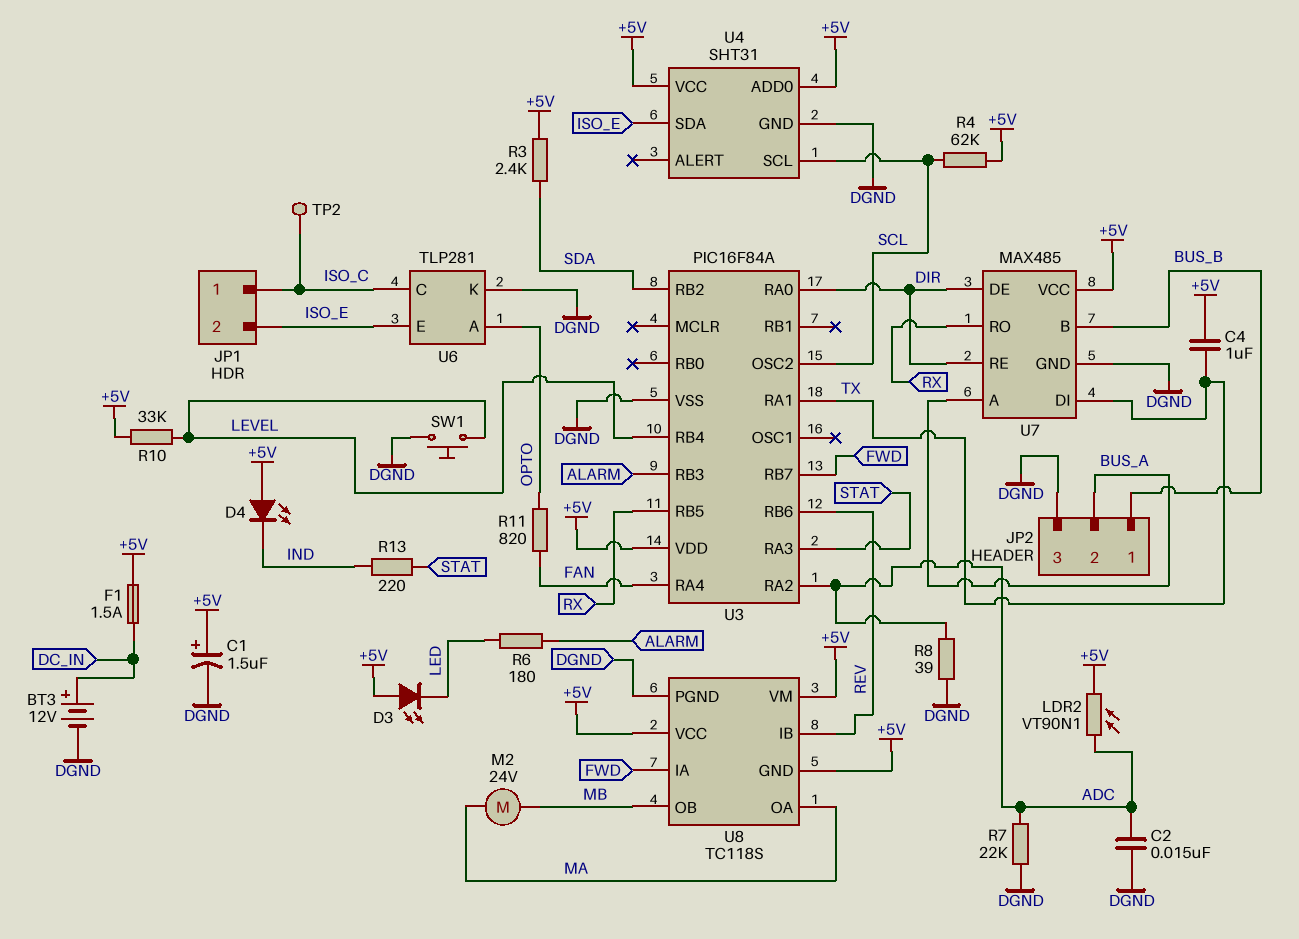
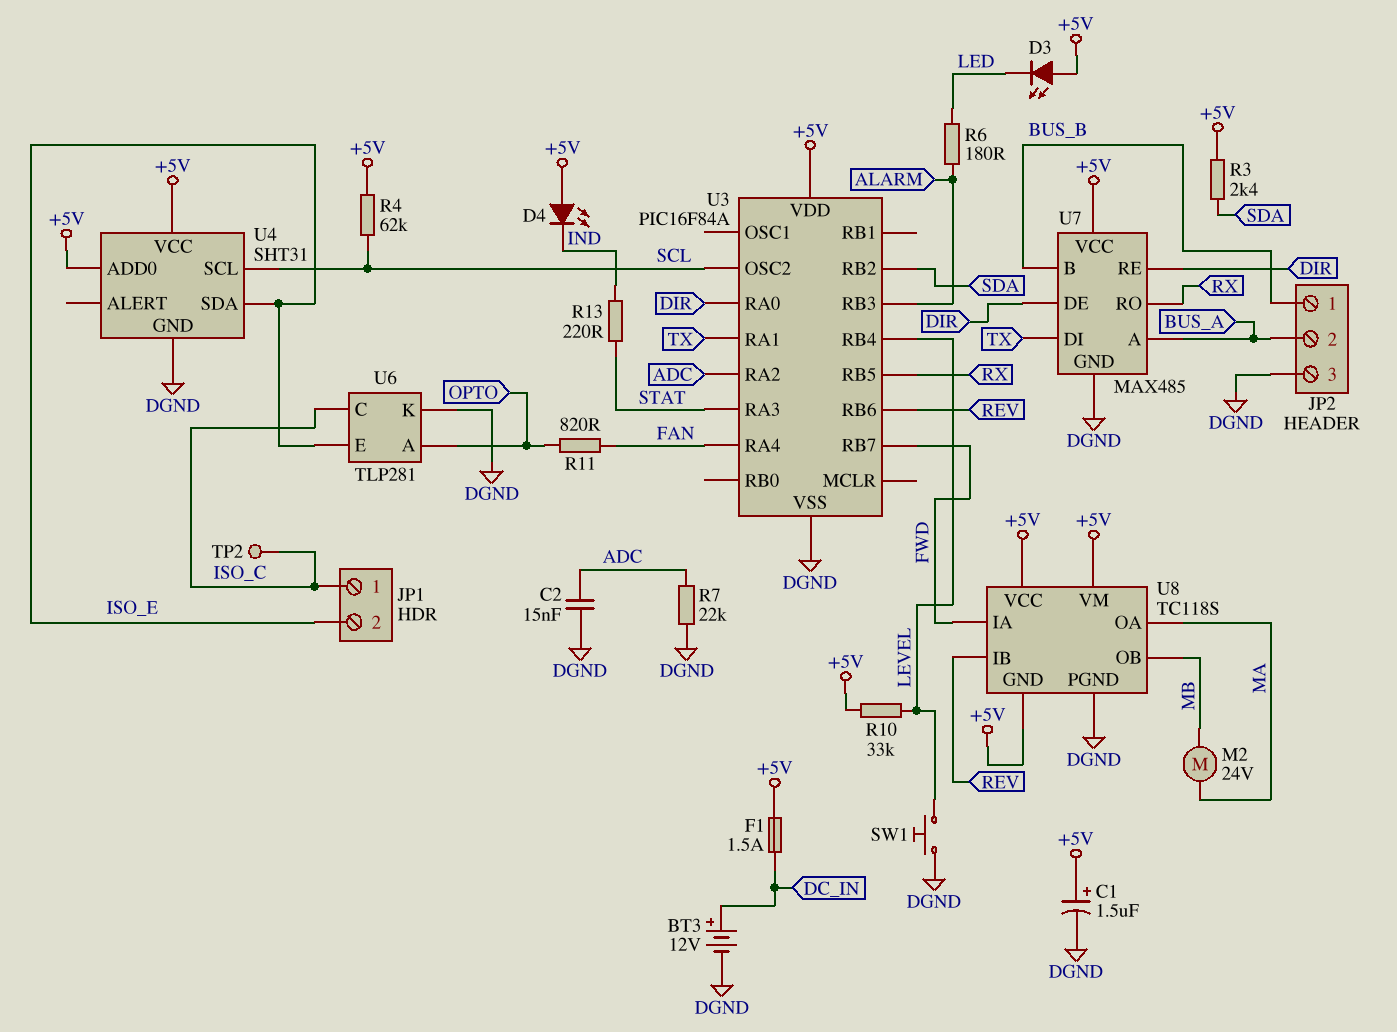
C4: 1uF (+5V, TX) -> none
LDR2: VT90N1 (+5V, ADC) -> none
R8: 39 (ADC, DGND) -> none

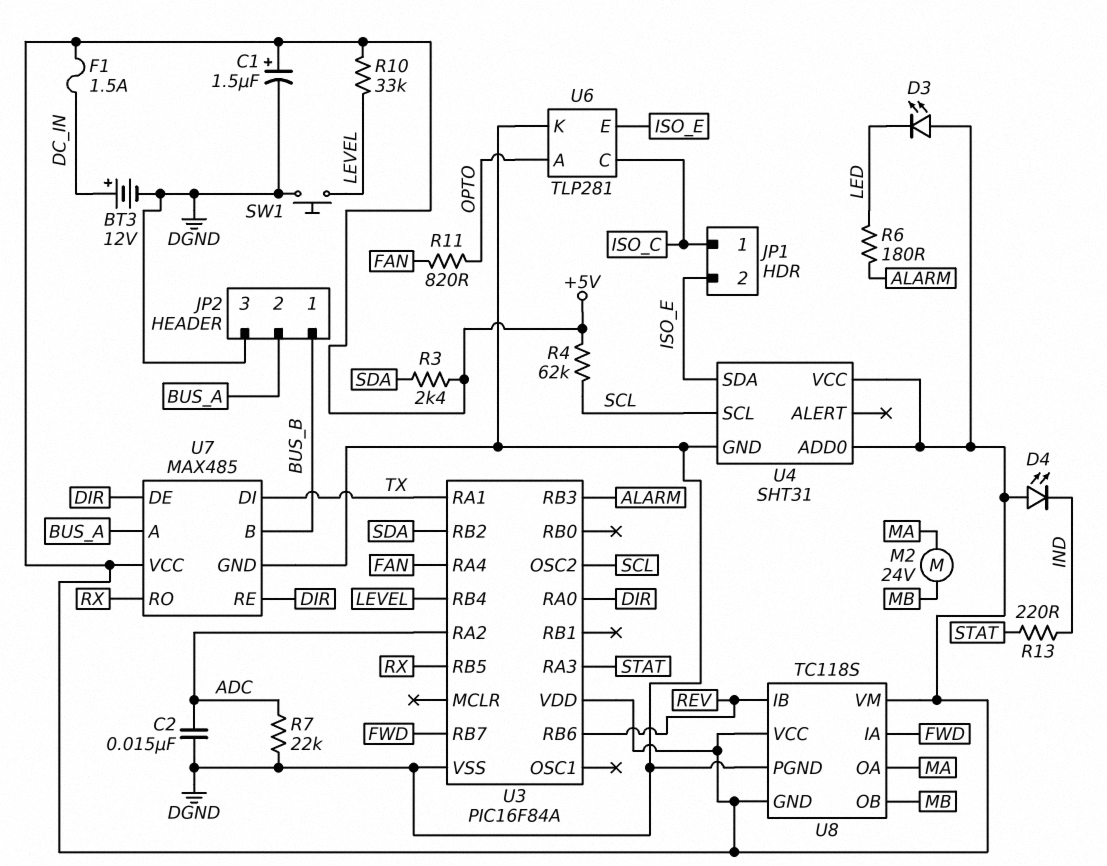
TP2: test point (ISO_C) -> none

